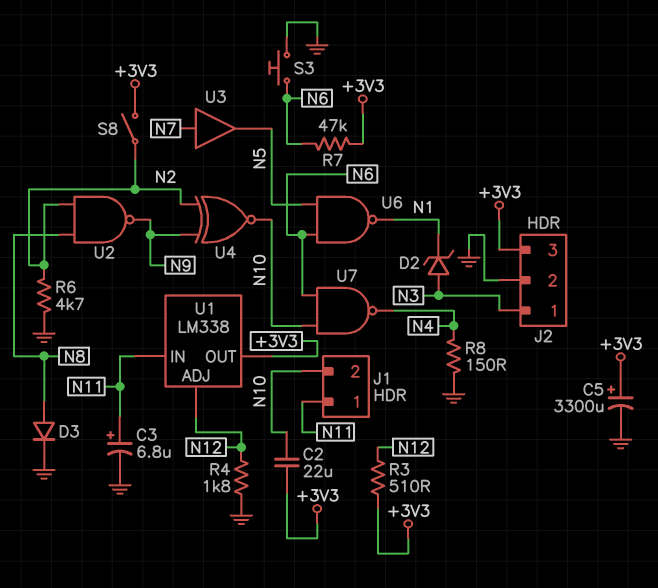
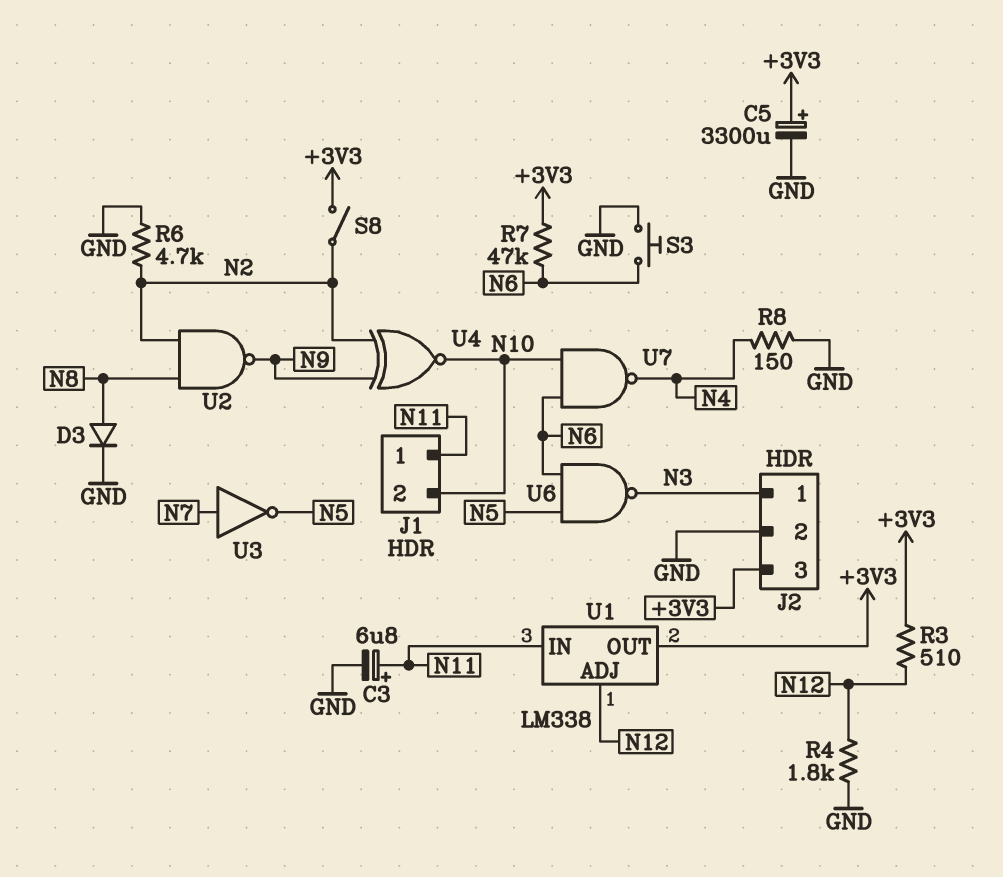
C2: 22uF (+3V3, N10) -> none
D2: zener (A N3, K N1) -> none
U3: buffer (in N7, out N5) -> NOT (in N7, out N5)
U6: NAND (in N5, in N6, out N1) -> NAND (in N5, in N6, out N3)

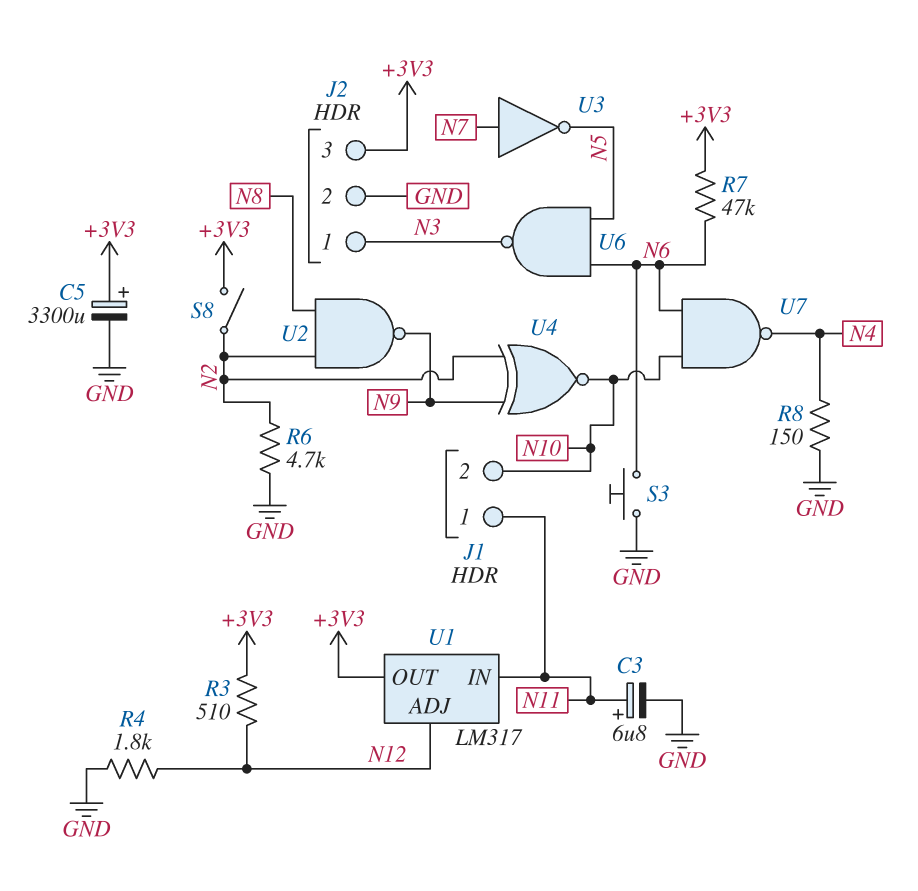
D3: diode (A N8, K GND) -> none
U1: LM338 -> LM317

